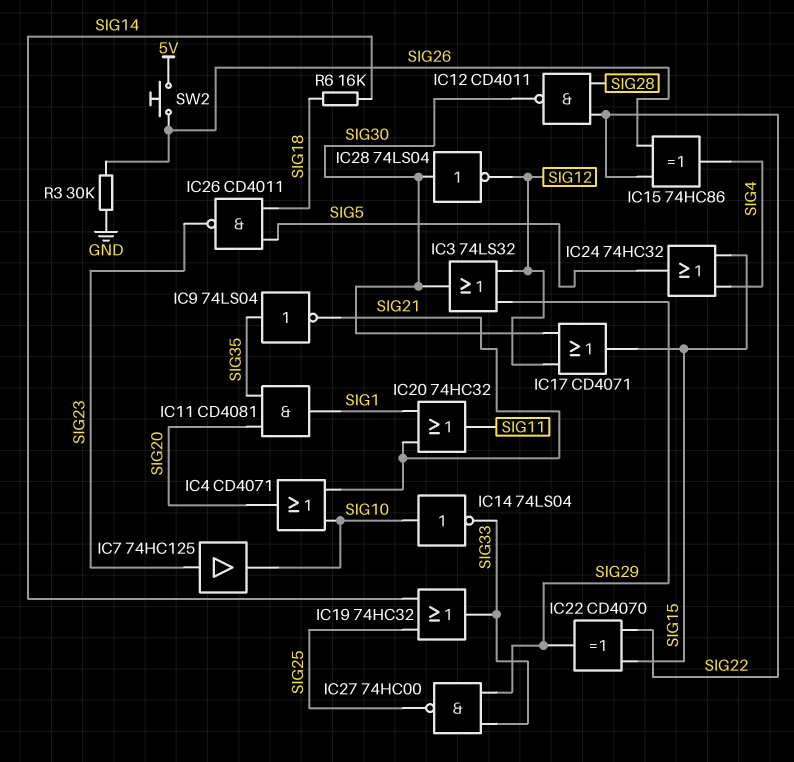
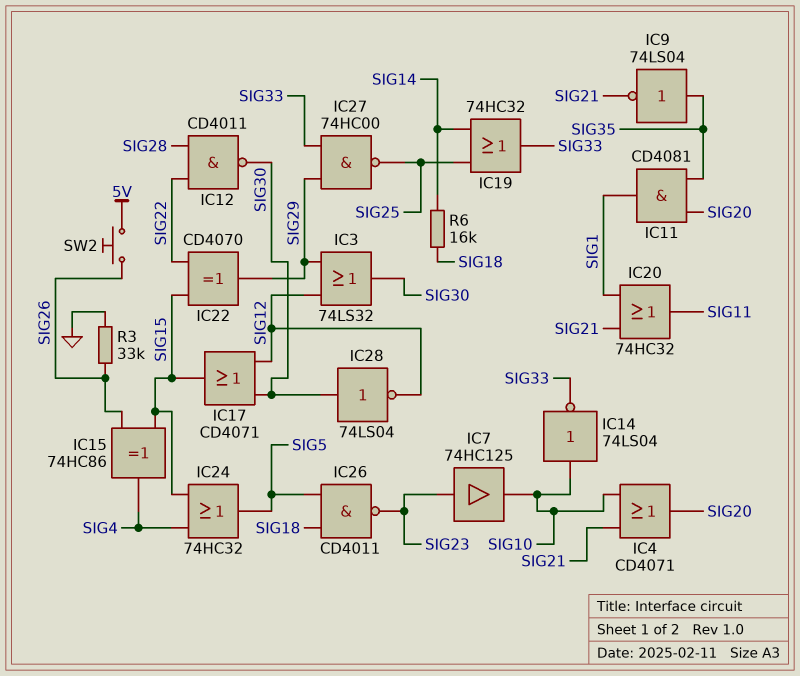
IC15: XOR 74HC86 (in SIG22, in SIG26, out SIG4) -> XOR 74HC86 (in SIG15, in SIG26, out SIG4)
R3: 30k (GND, SIG26) -> 33k (GND, SIG26)

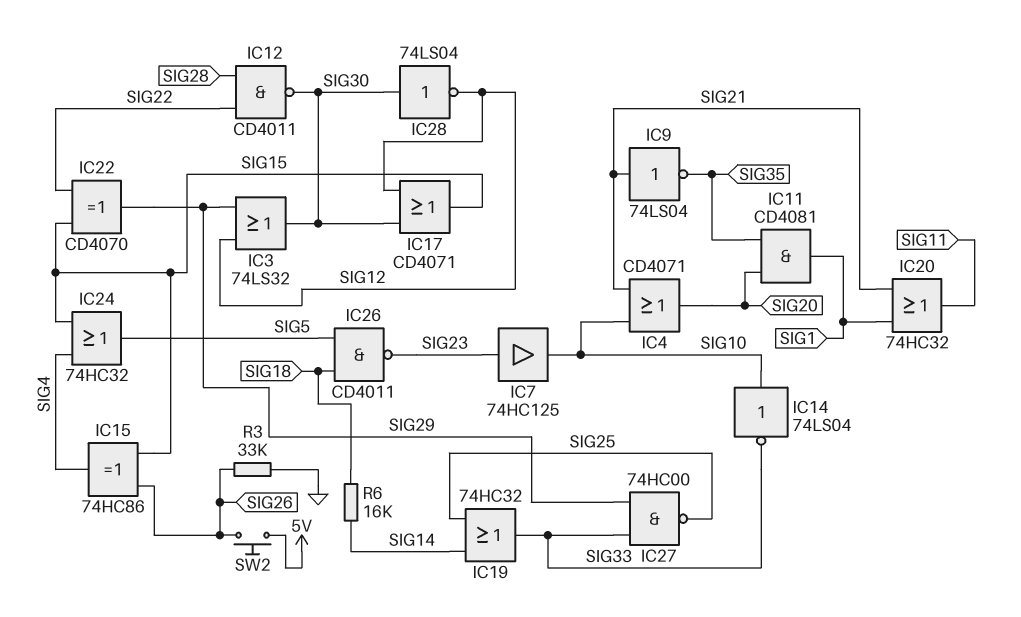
IC9: NOT 74LS04 (in SIG35, out SIG21) -> NOT 74LS04 (in SIG21, out SIG35)

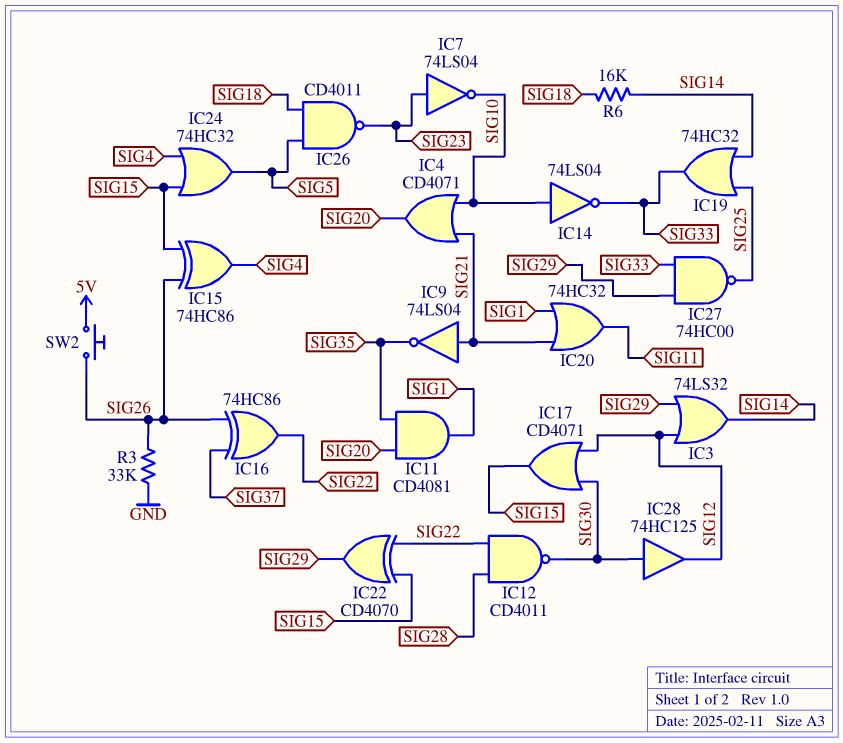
IC3: OR 74LS32 (in SIG12, in SIG29, out SIG30) -> OR 74LS32 (in SIG12, in SIG29, out SIG14)
IC7: buffer 74HC125 (in SIG23, out SIG10) -> NOT 74LS04 (in SIG23, out SIG10)
IC16: none -> XOR 74HC86 (in SIG26, in SIG37, out SIG22)
IC28: NOT 74LS04 (in SIG30, out SIG12) -> buffer 74HC125 (in SIG30, out SIG12)

